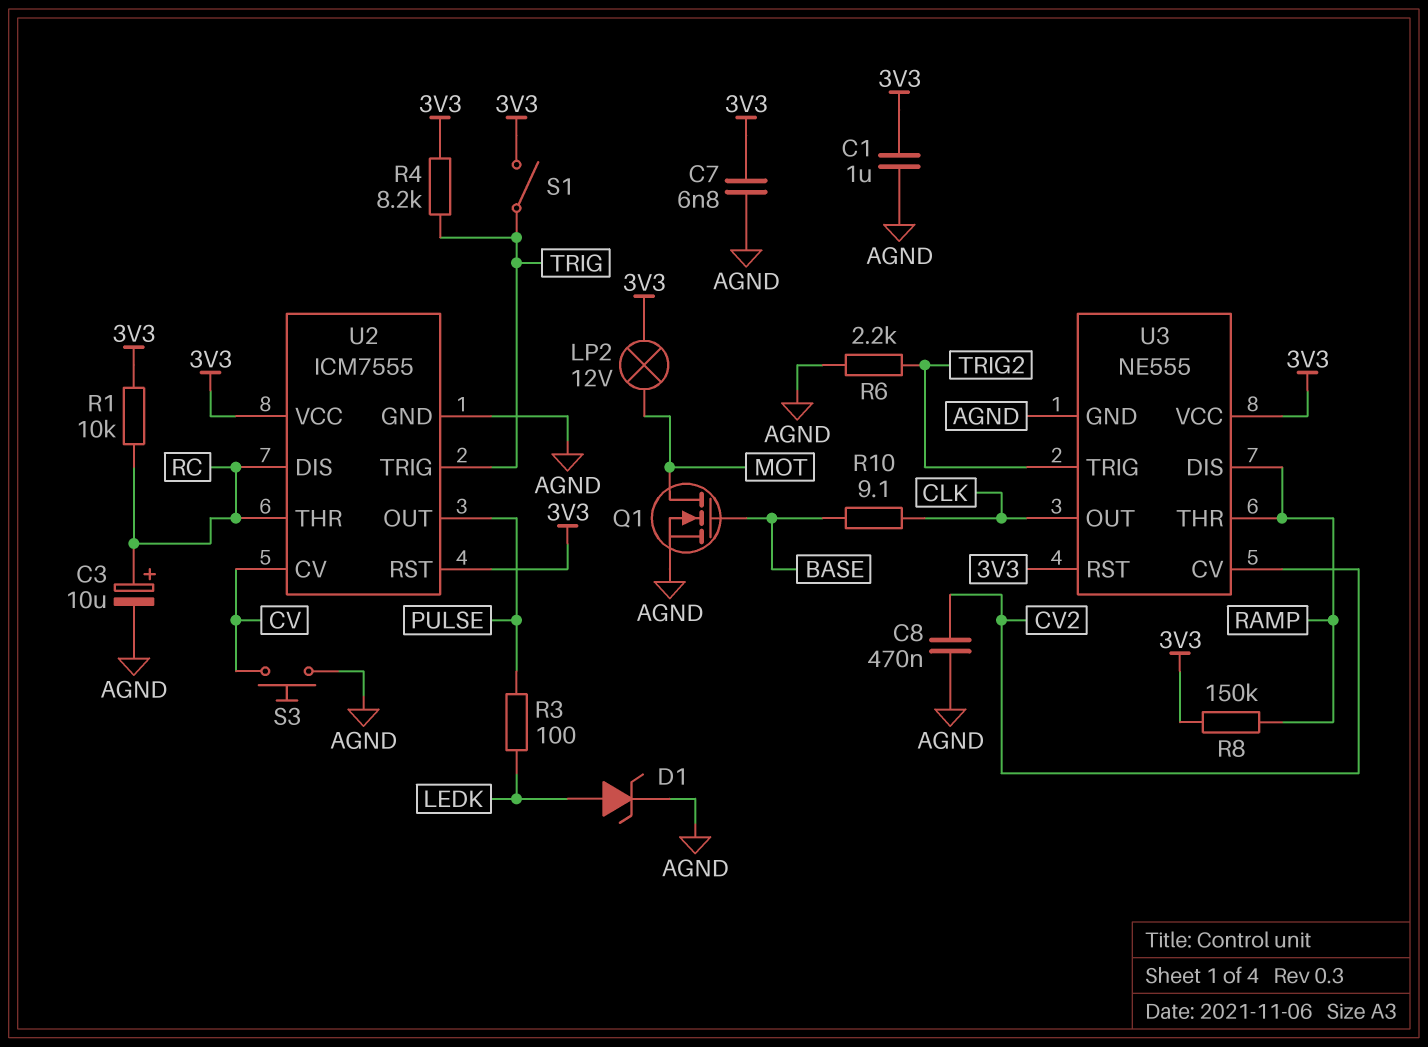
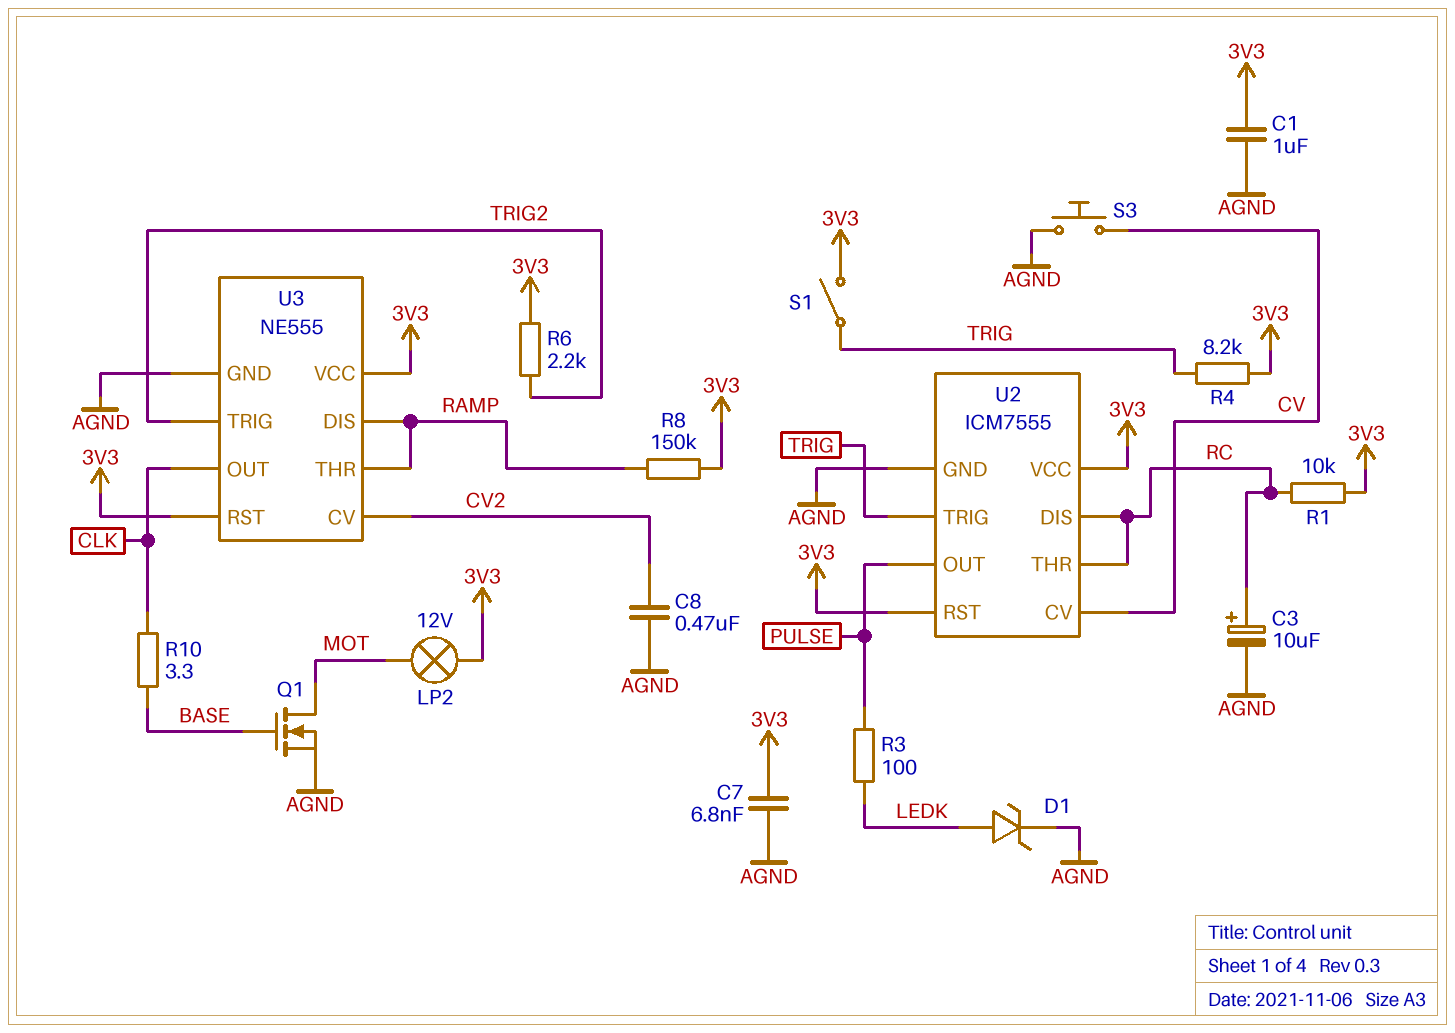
R6: 2.2k (AGND, TRIG2) -> 2.2k (3V3, TRIG2)
R10: 9.1 (BASE, CLK) -> 3.3 (BASE, CLK)

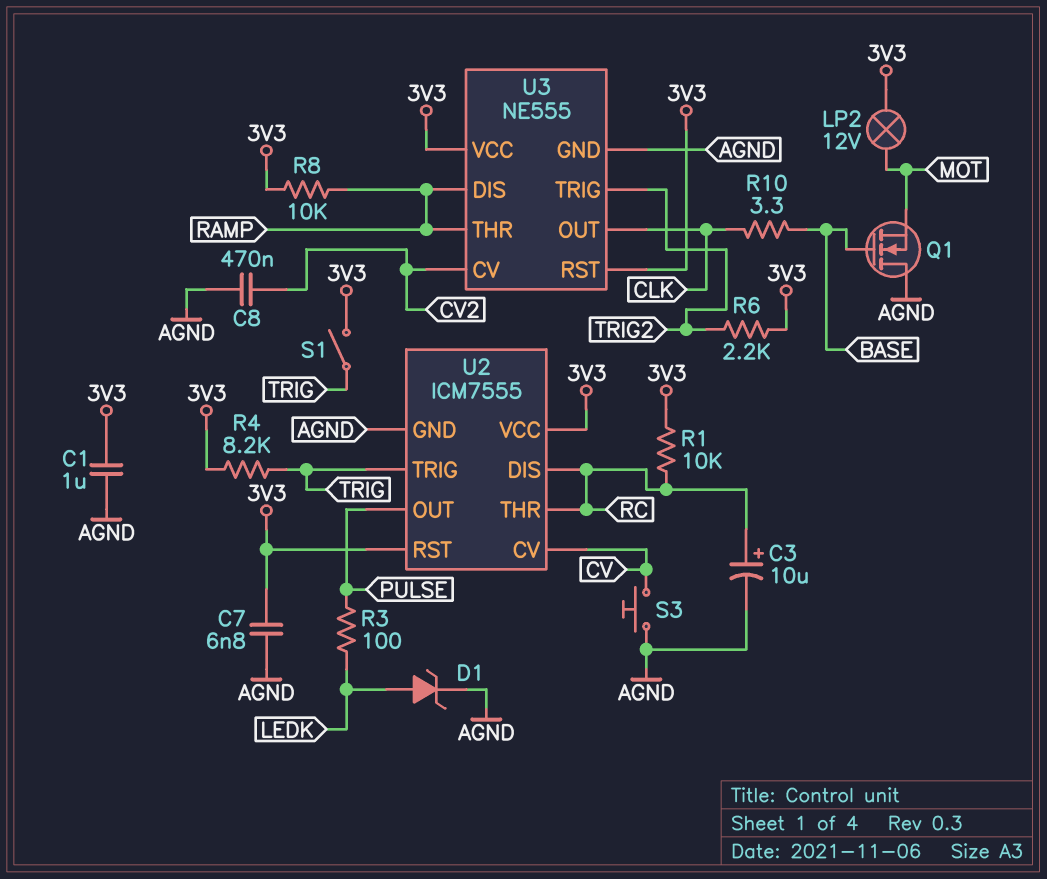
Q1: NMOS (G BASE, D MOT, S AGND) -> NMOS (G BASE, D AGND, S MOT)
R8: 150k (3V3, RAMP) -> 10k (3V3, RAMP)

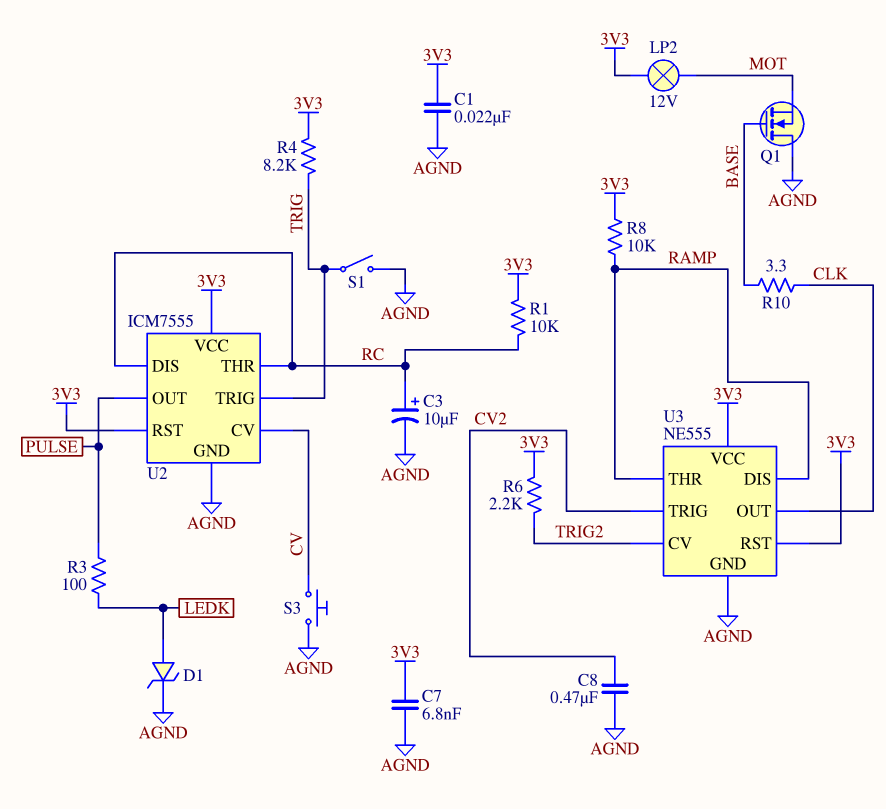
C1: 1uF (3V3, AGND) -> 22nF (3V3, AGND)
S1: switch (3V3, TRIG) -> switch (AGND, TRIG)
U3 pin CV: CV2 -> TRIG2
U3 pin TRIG: TRIG2 -> CV2

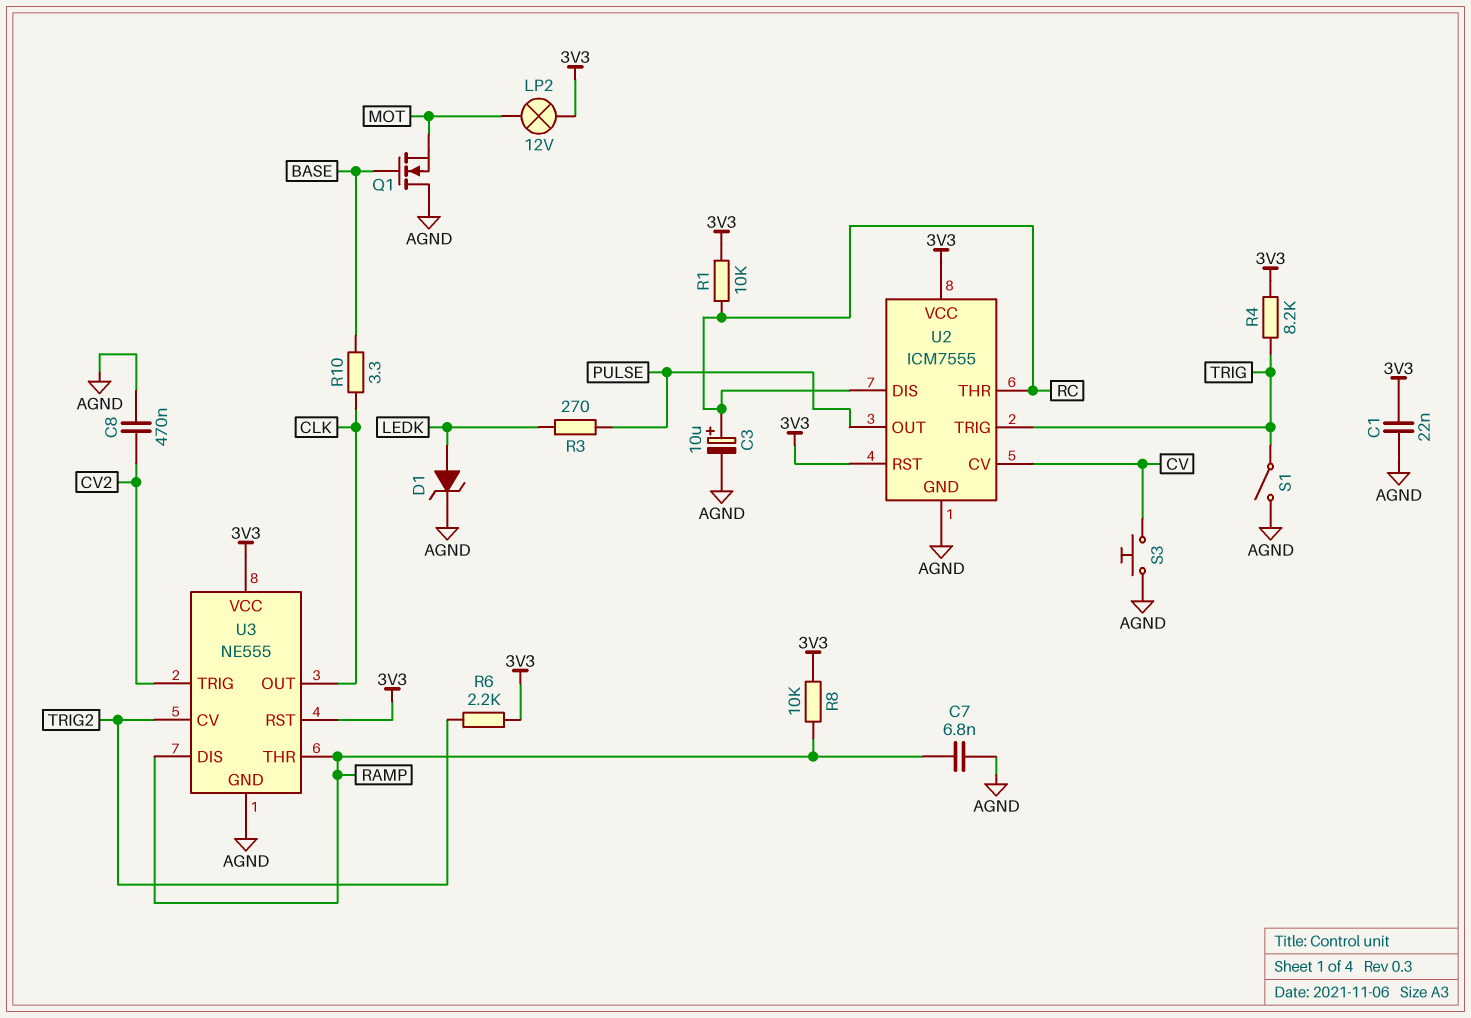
C7: 6.8nF (3V3, AGND) -> 6.8nF (AGND, RAMP)
R3: 100 (LEDK, PULSE) -> 270 (LEDK, PULSE)

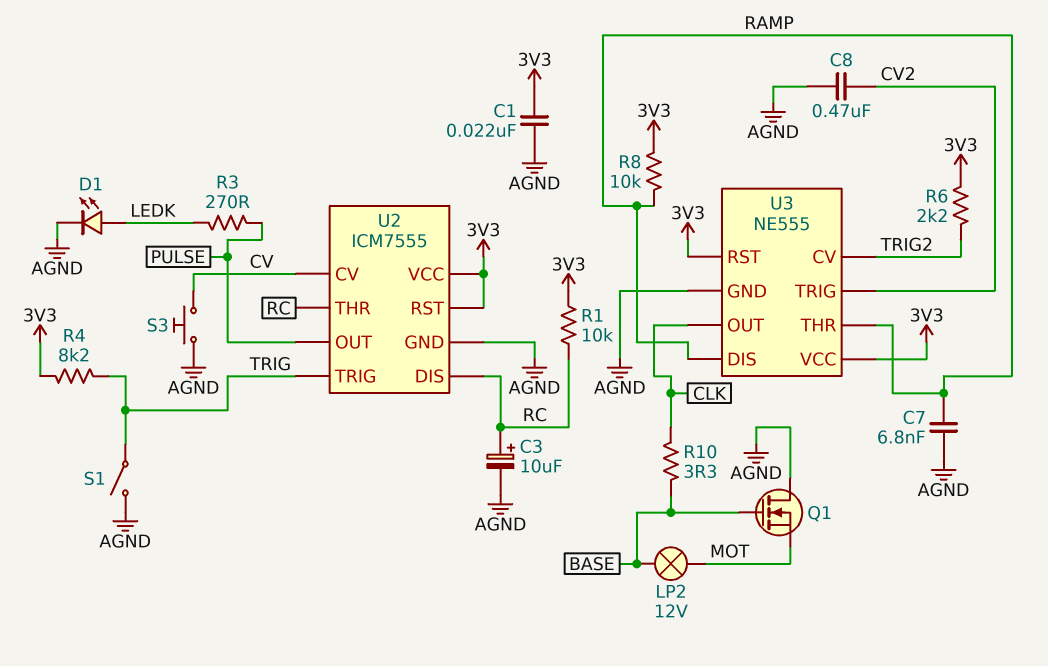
D1: zener (A LEDK, K AGND) -> LED (A LEDK, K AGND)
LP2: lamp 12V (3V3, MOT) -> lamp 12V (BASE, MOT)

